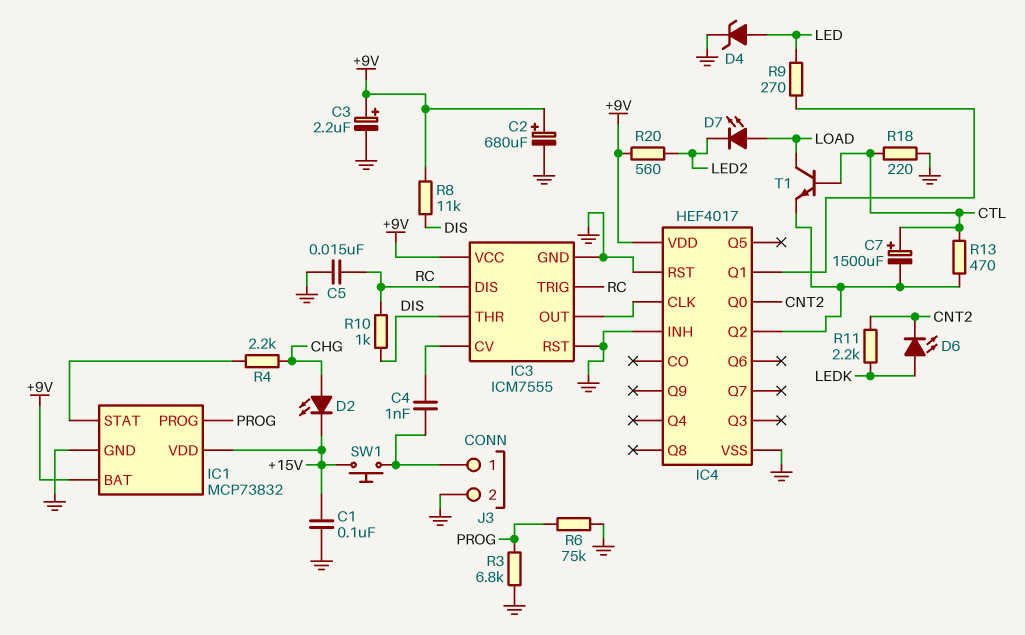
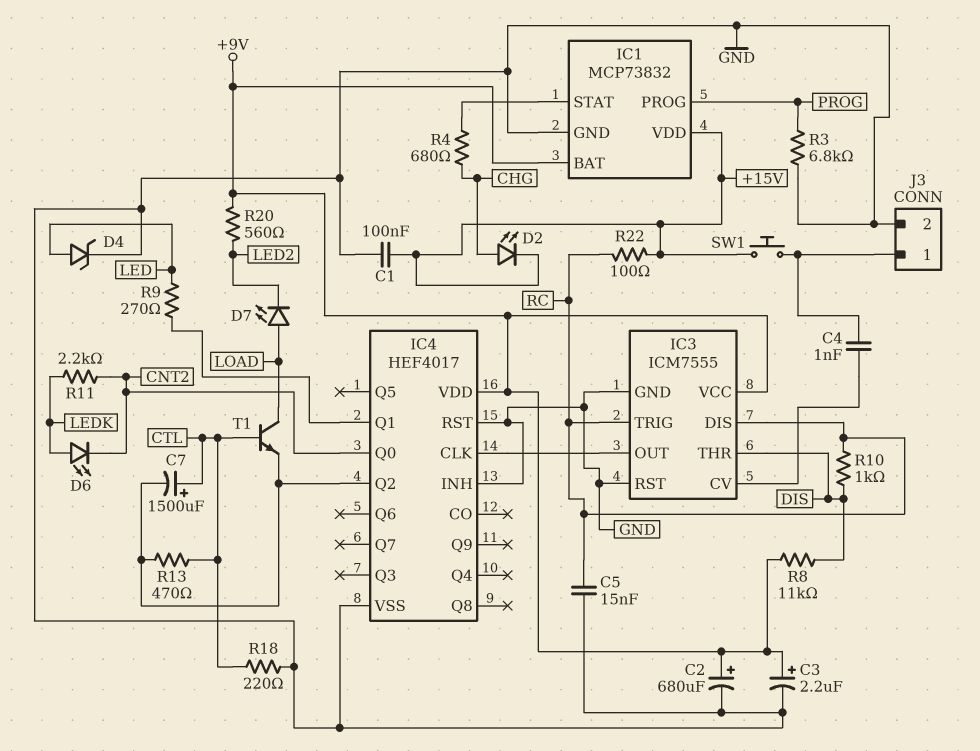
R4: 2.2k (CHG, IC1/STAT) -> 680 (CHG, IC1/STAT)
R6: 75k (GND, PROG) -> none
R22: none -> 100 (+15V, RC)

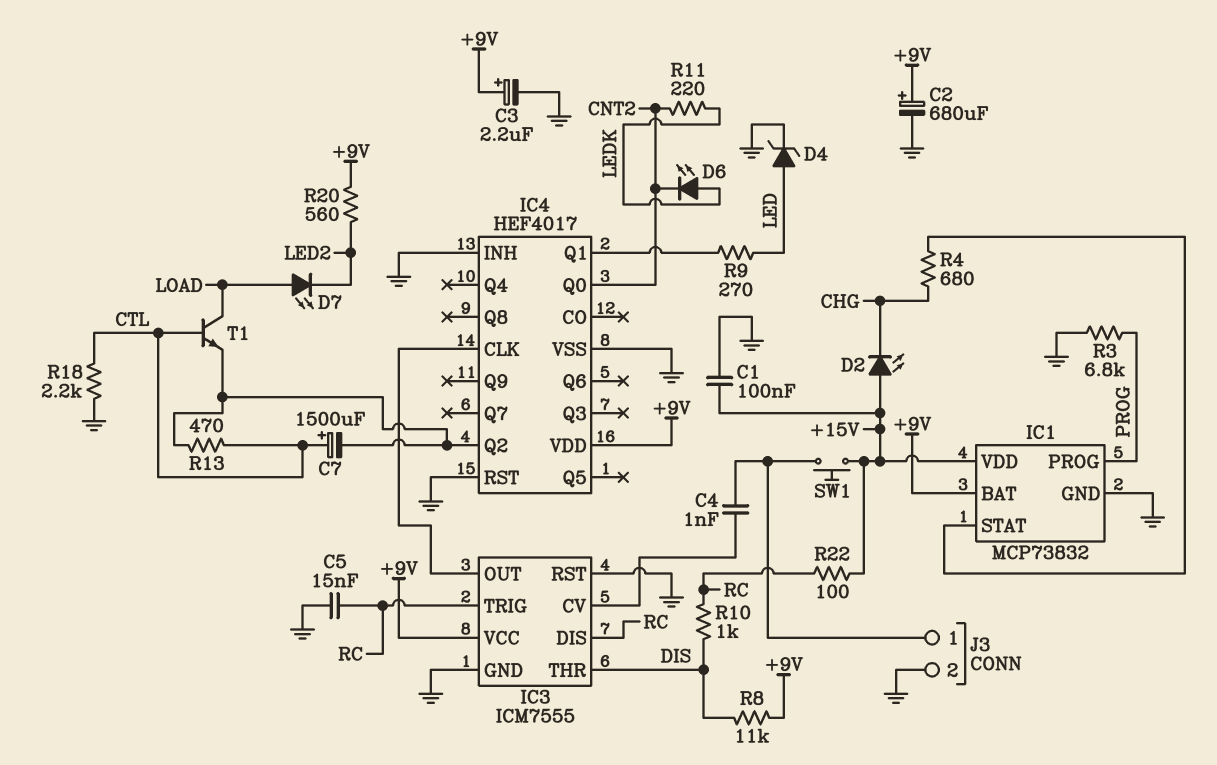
D2: LED (A CHG, K +15V) -> LED (A +15V, K CHG)
R11: 2.2k (CNT2, LEDK) -> 220 (CNT2, LEDK)
R18: 220 (CTL, GND) -> 2.2k (CTL, GND)

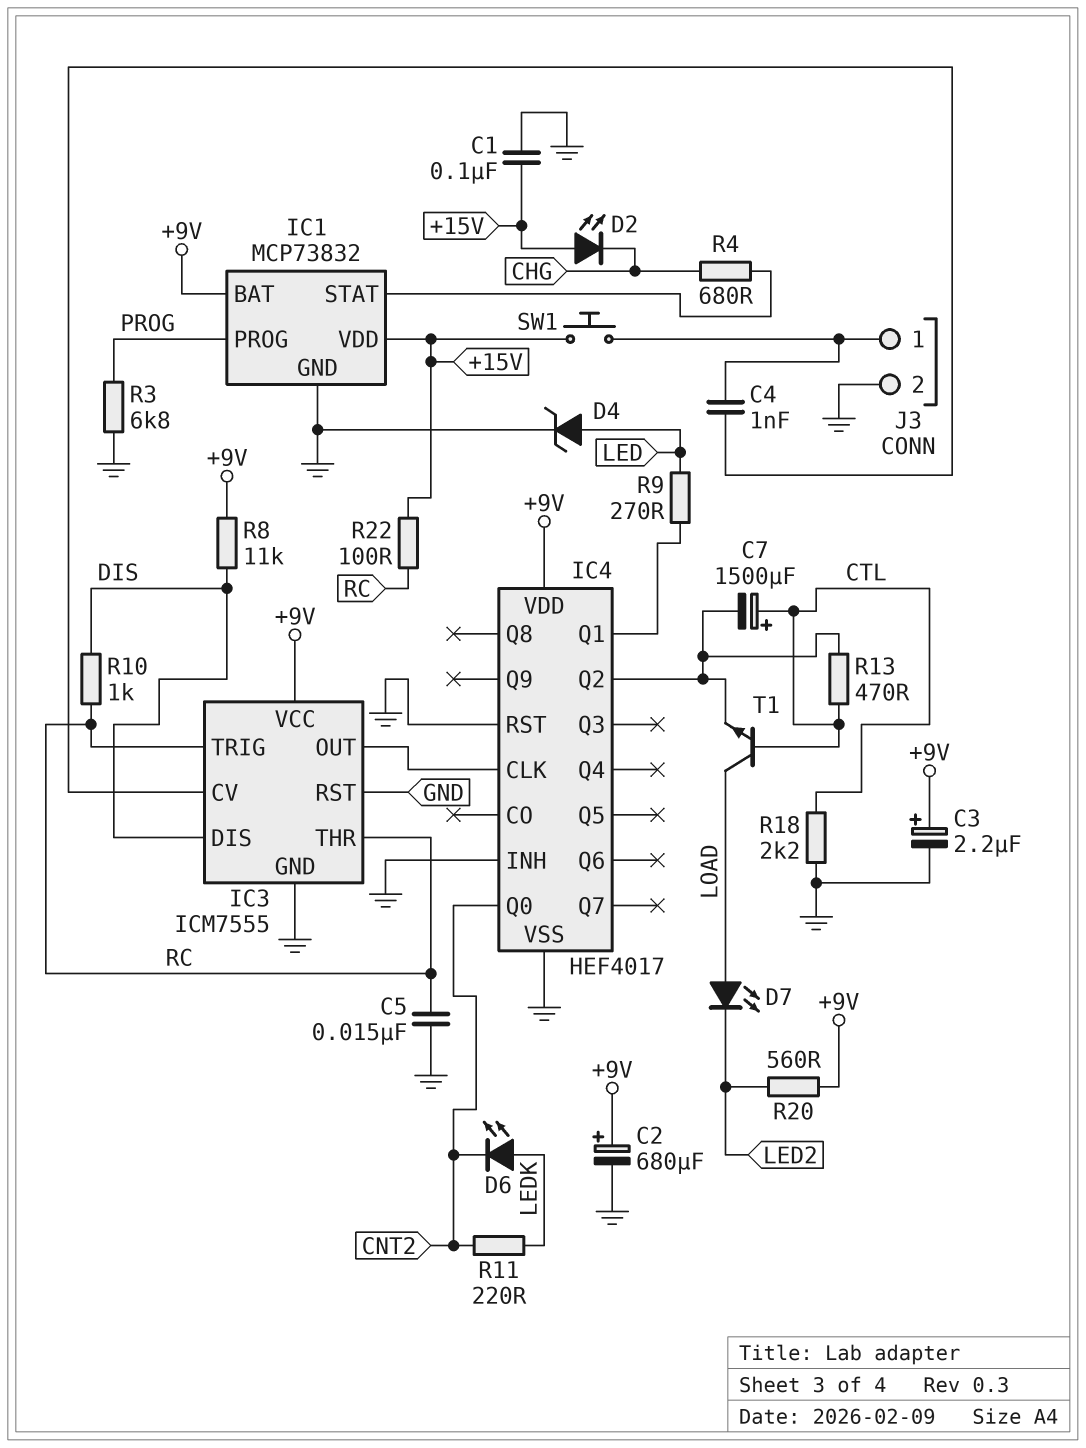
IC3 pin DIS: RC -> DIS
IC3 pin THR: DIS -> RC

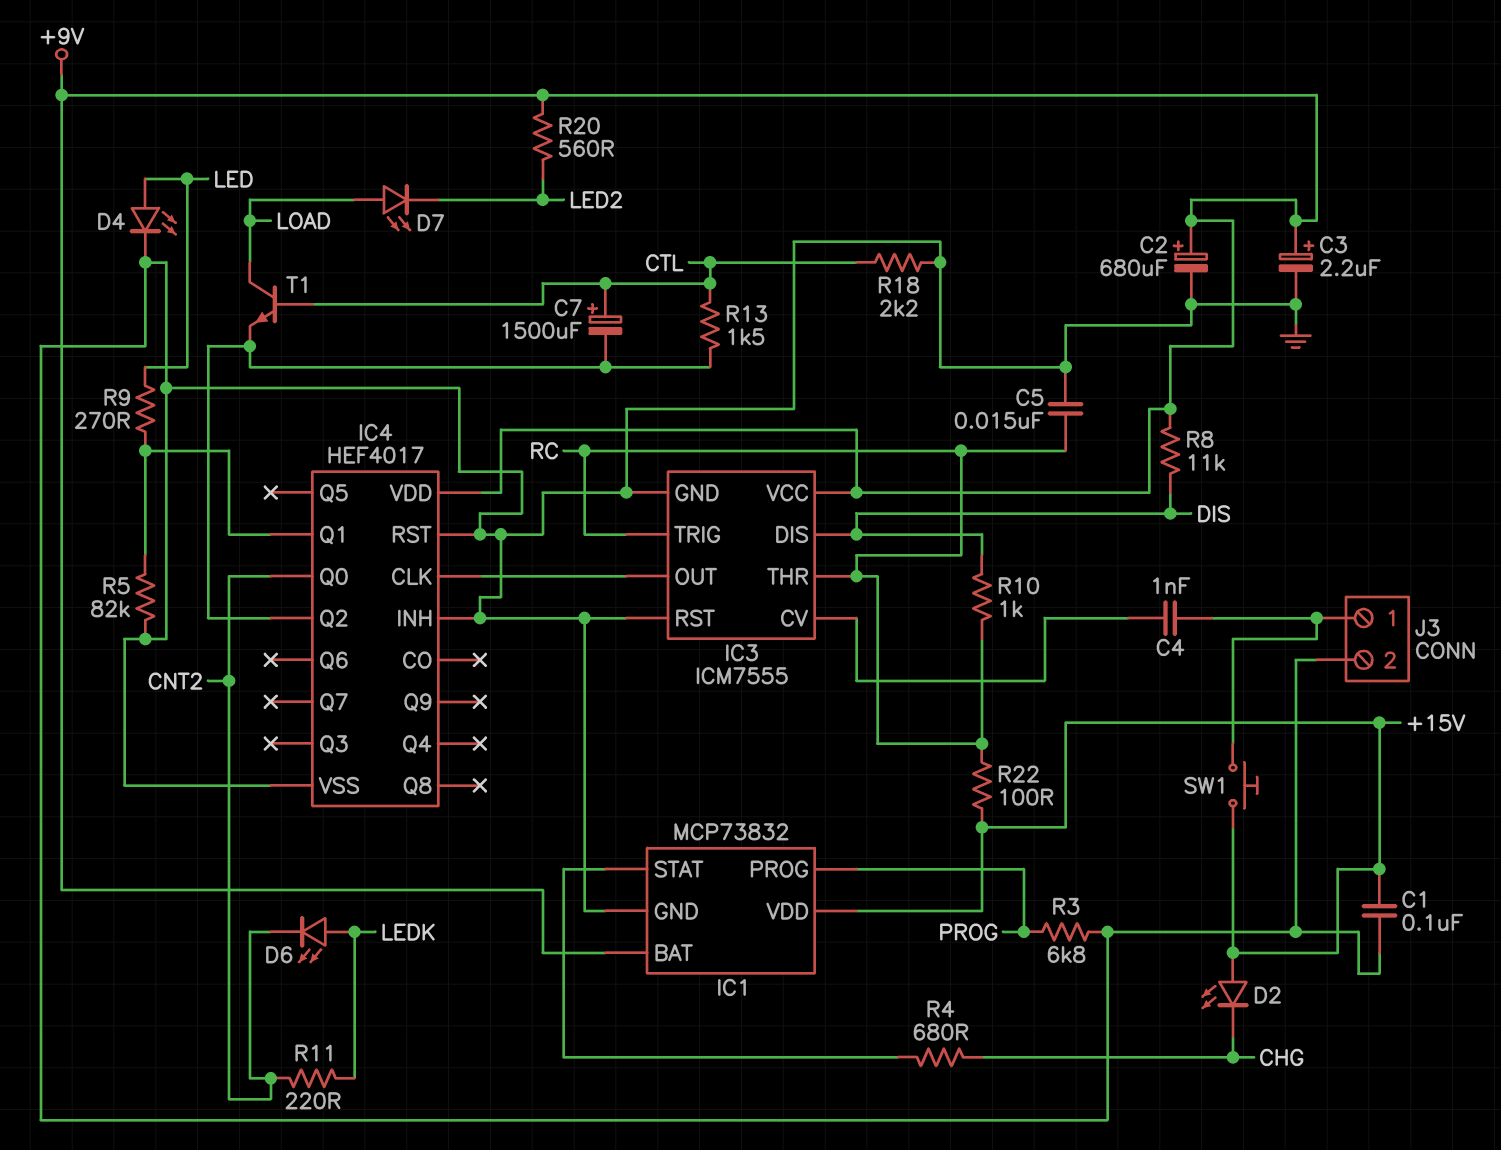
D4: zener (A LED, K GND) -> LED (A LED, K GND)
R5: none -> 82k (GND, IC4/Q1)
R13: 470 (CTL, IC4/Q2) -> 1.5k (CTL, IC4/Q2)

